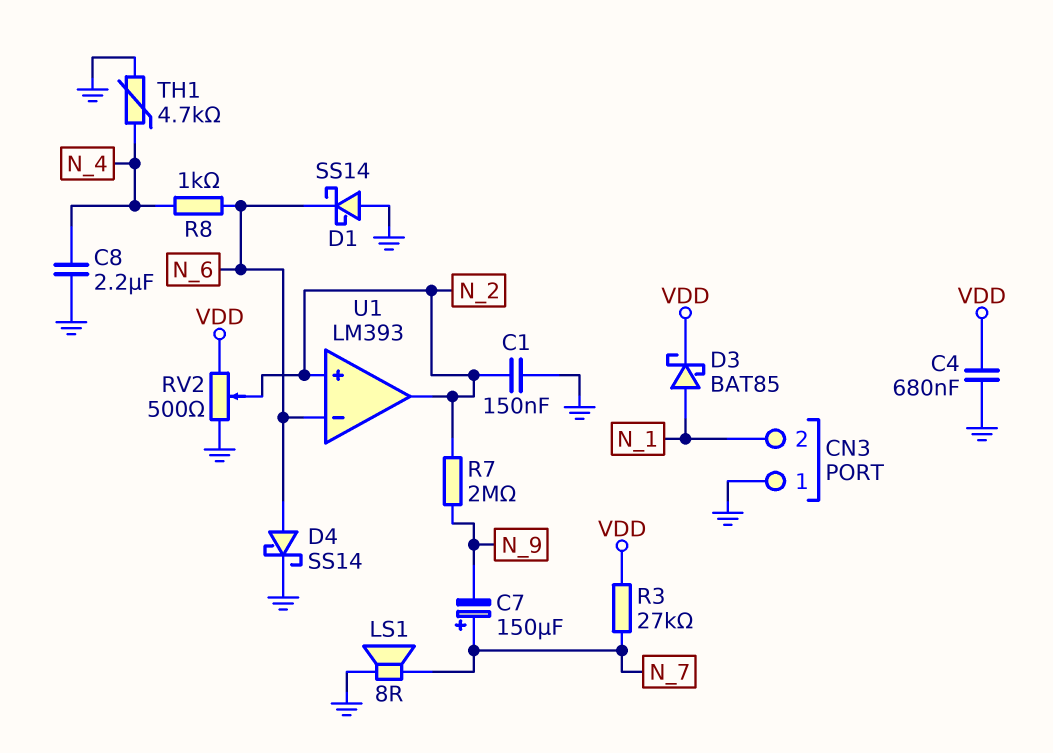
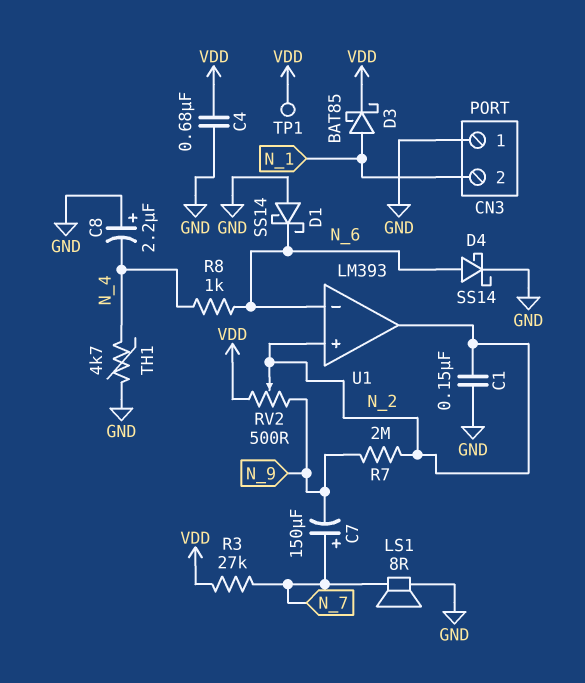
C8: 2.2uF (GND, N_4) -> 2.2uF (plus GND, minus N_4)
RV2: 500 (GND, VDD, wiper N_2) -> 500 (N_9, VDD, wiper N_2)
TP1: none -> test point (VDD)

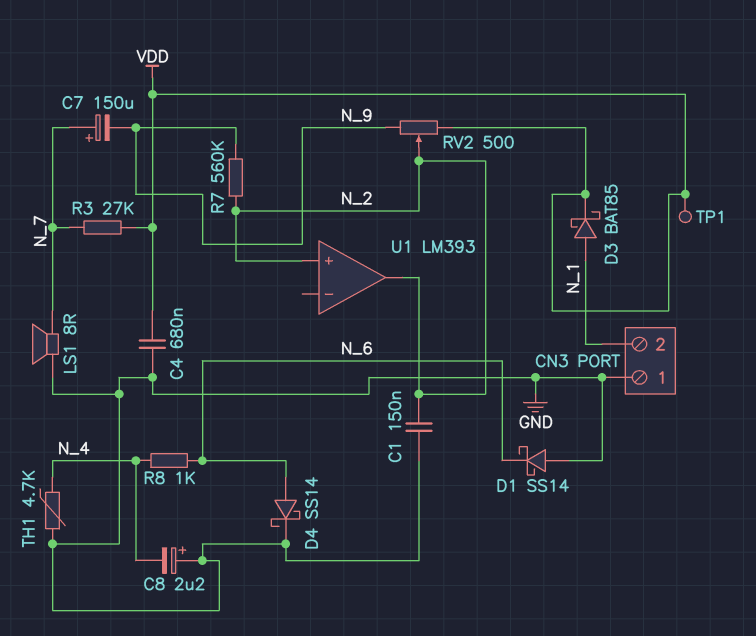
R7: 2M (N_2, N_9) -> 560k (N_2, N_9)
U1 pin in-: N_6 -> none

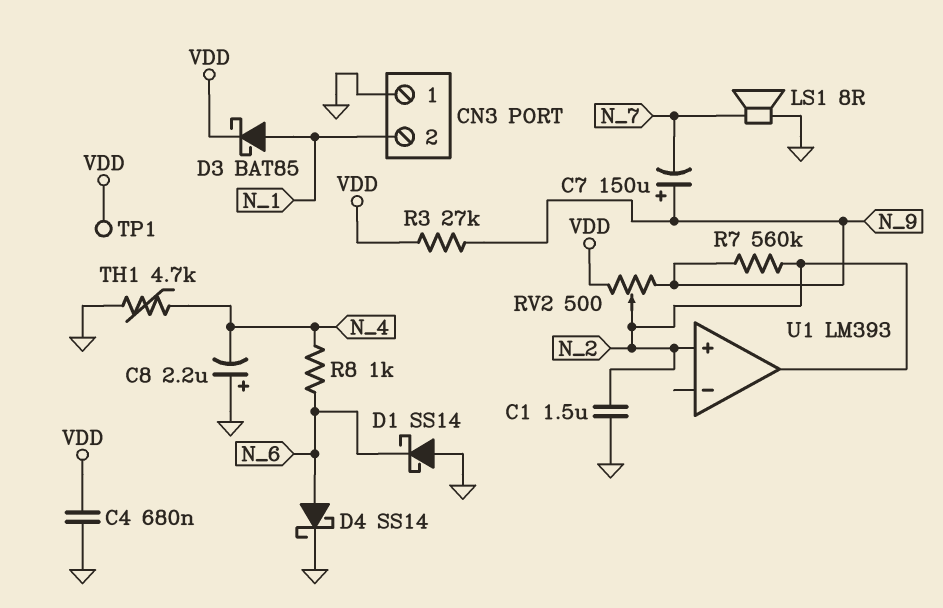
C1: 150nF (GND, N_2) -> 1.5uF (GND, N_2)
C7: 150uF (plus N_7, minus N_9) -> 150uF (plus N_9, minus N_7)
R3: 27k (N_7, VDD) -> 27k (N_9, VDD)

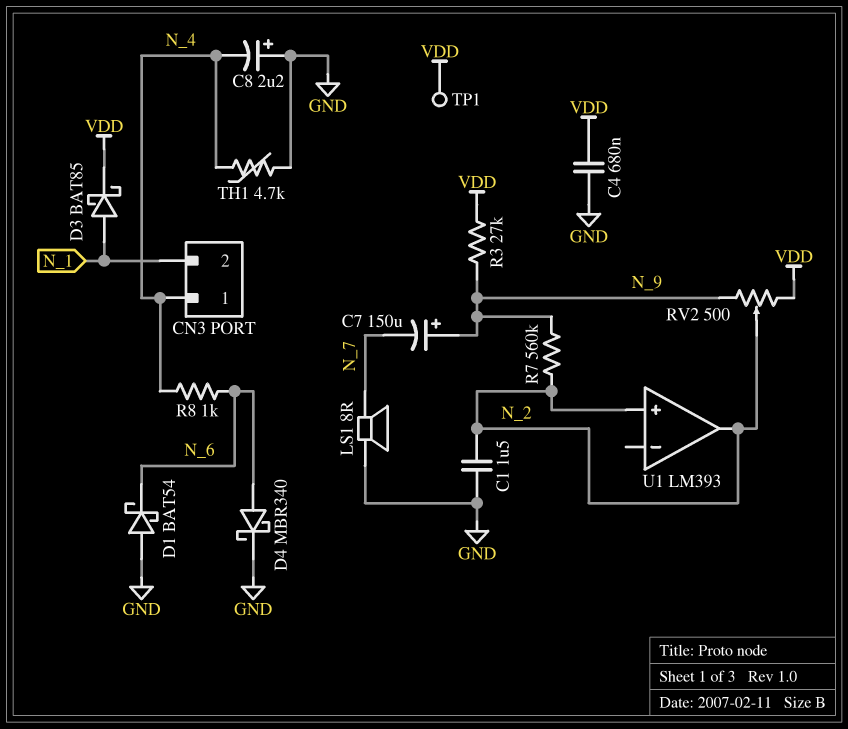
CN3 pin 1: GND -> N_4
D1: schottky SS14 (A GND, K N_6) -> schottky BAT54 (A GND, K N_6)
D4: schottky SS14 (A N_6, K GND) -> schottky MBR340 (A N_6, K GND)

